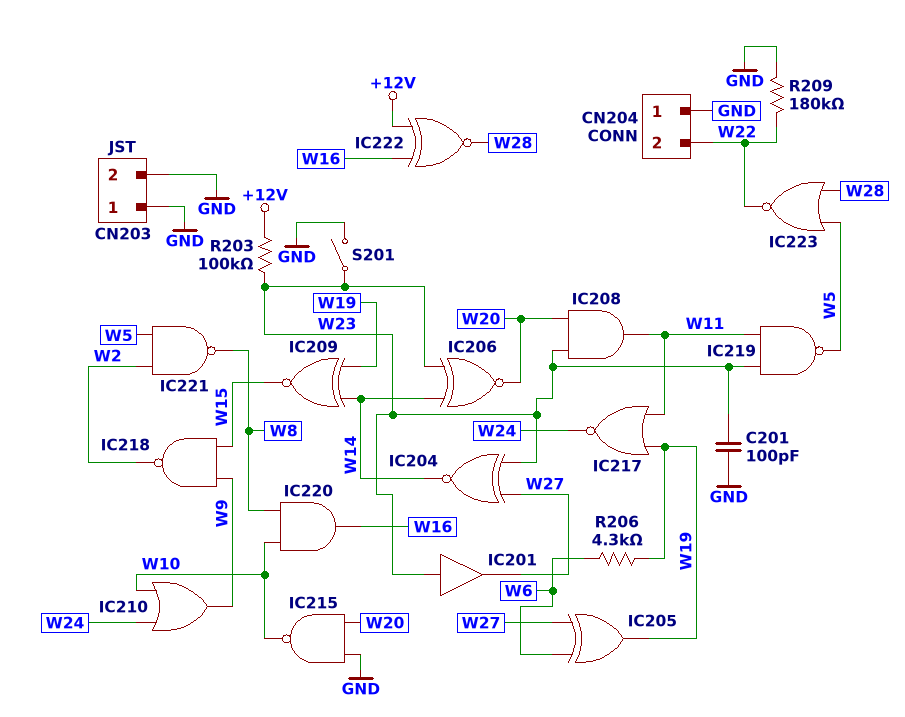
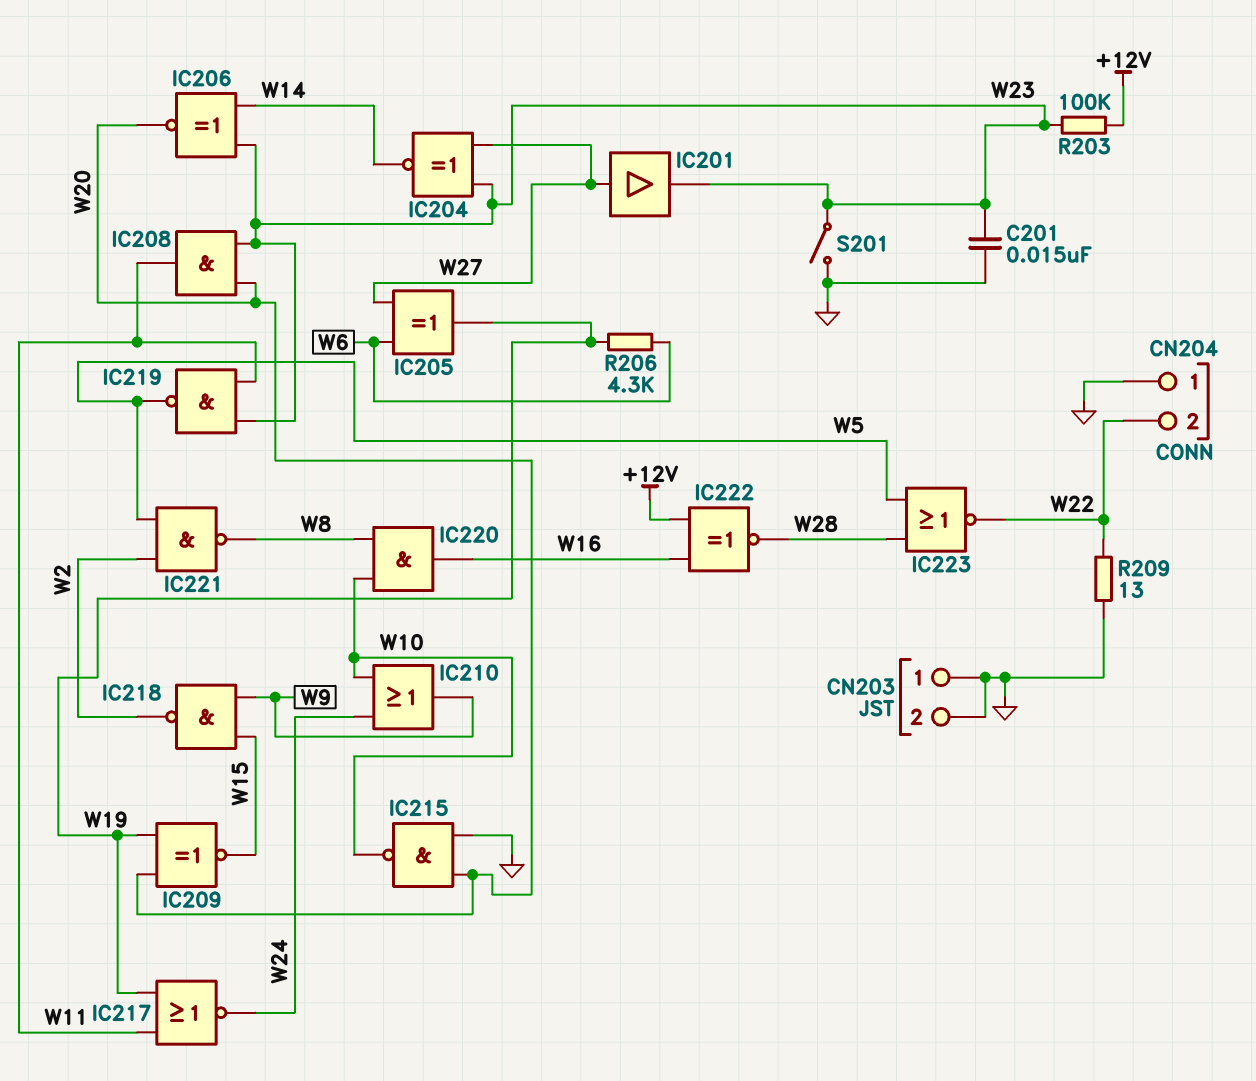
C201: 100pF (GND, W23) -> 15nF (GND, W23)
IC201: buffer (in W23, out W27) -> buffer (in W27, out W23)
IC209: XNOR (in W14, in W19, out W15) -> XNOR (in W19, in W20, out W15)
R209: 180k (GND, W22) -> 13 (GND, W22)

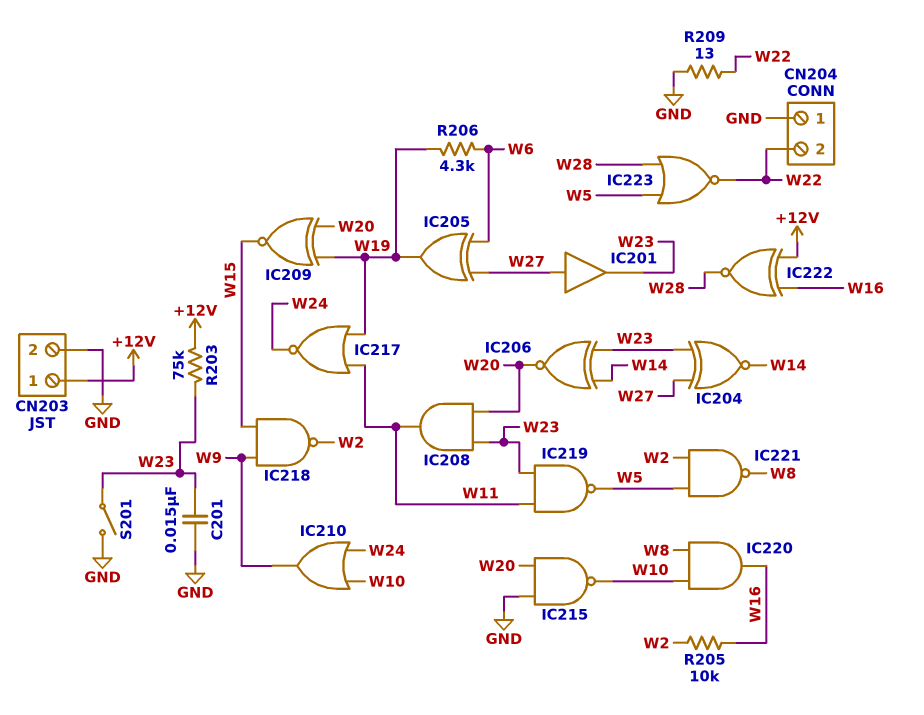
CN203 pin 1: GND -> +12V
R203: 100k (+12V, W23) -> 75k (+12V, W23)
R205: none -> 10k (W2, W16)

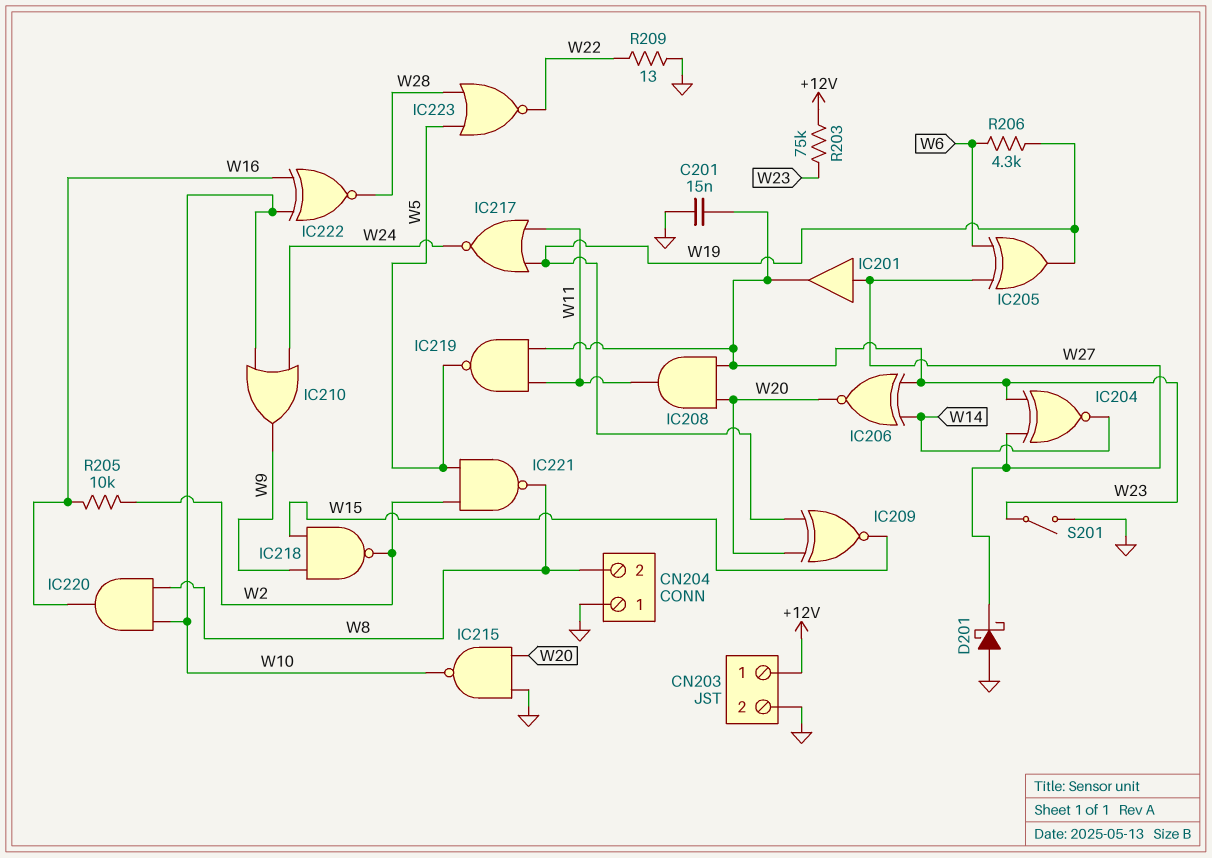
CN204 pin 2: W22 -> W8
D201: none -> schottky (A GND, K W27)
IC222: XNOR (in +12V, in W16, out W28) -> XNOR (in W10, in W16, out W28)

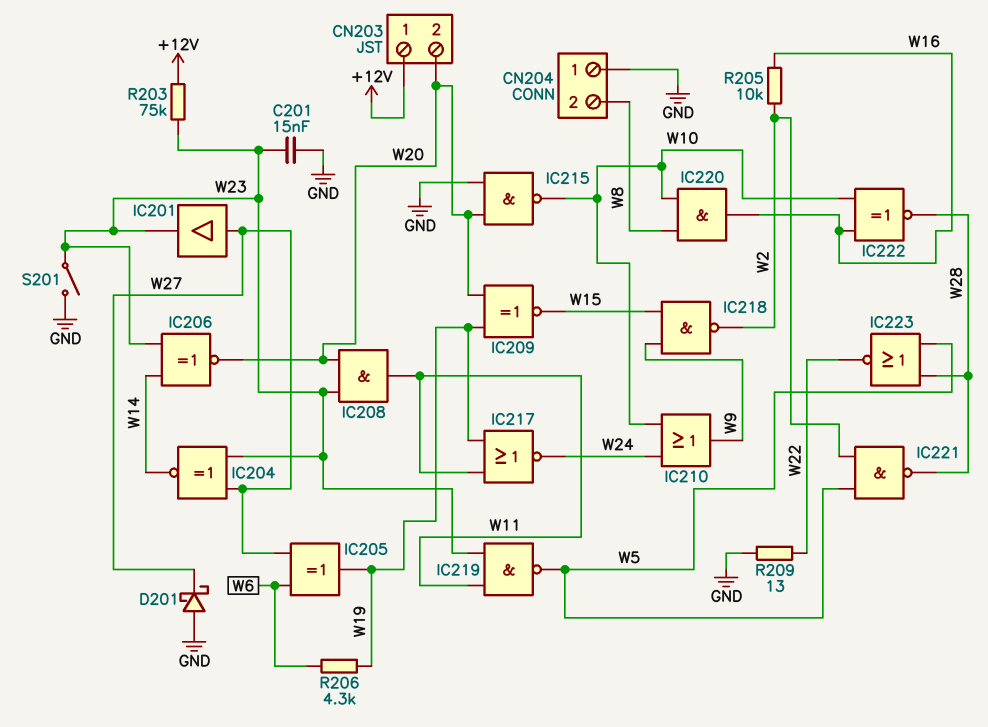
CN203 pin 2: GND -> W20
IC221: NAND (in W2, in W5, out W8) -> NAND (in W2, in W5, out W28)

